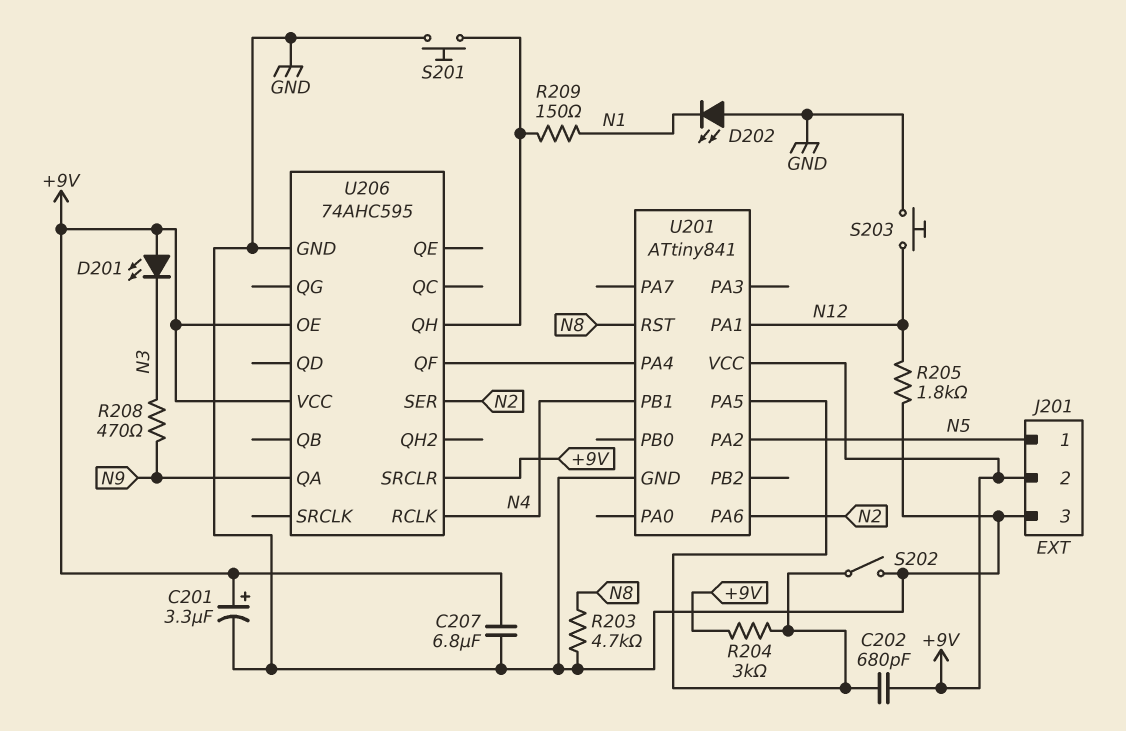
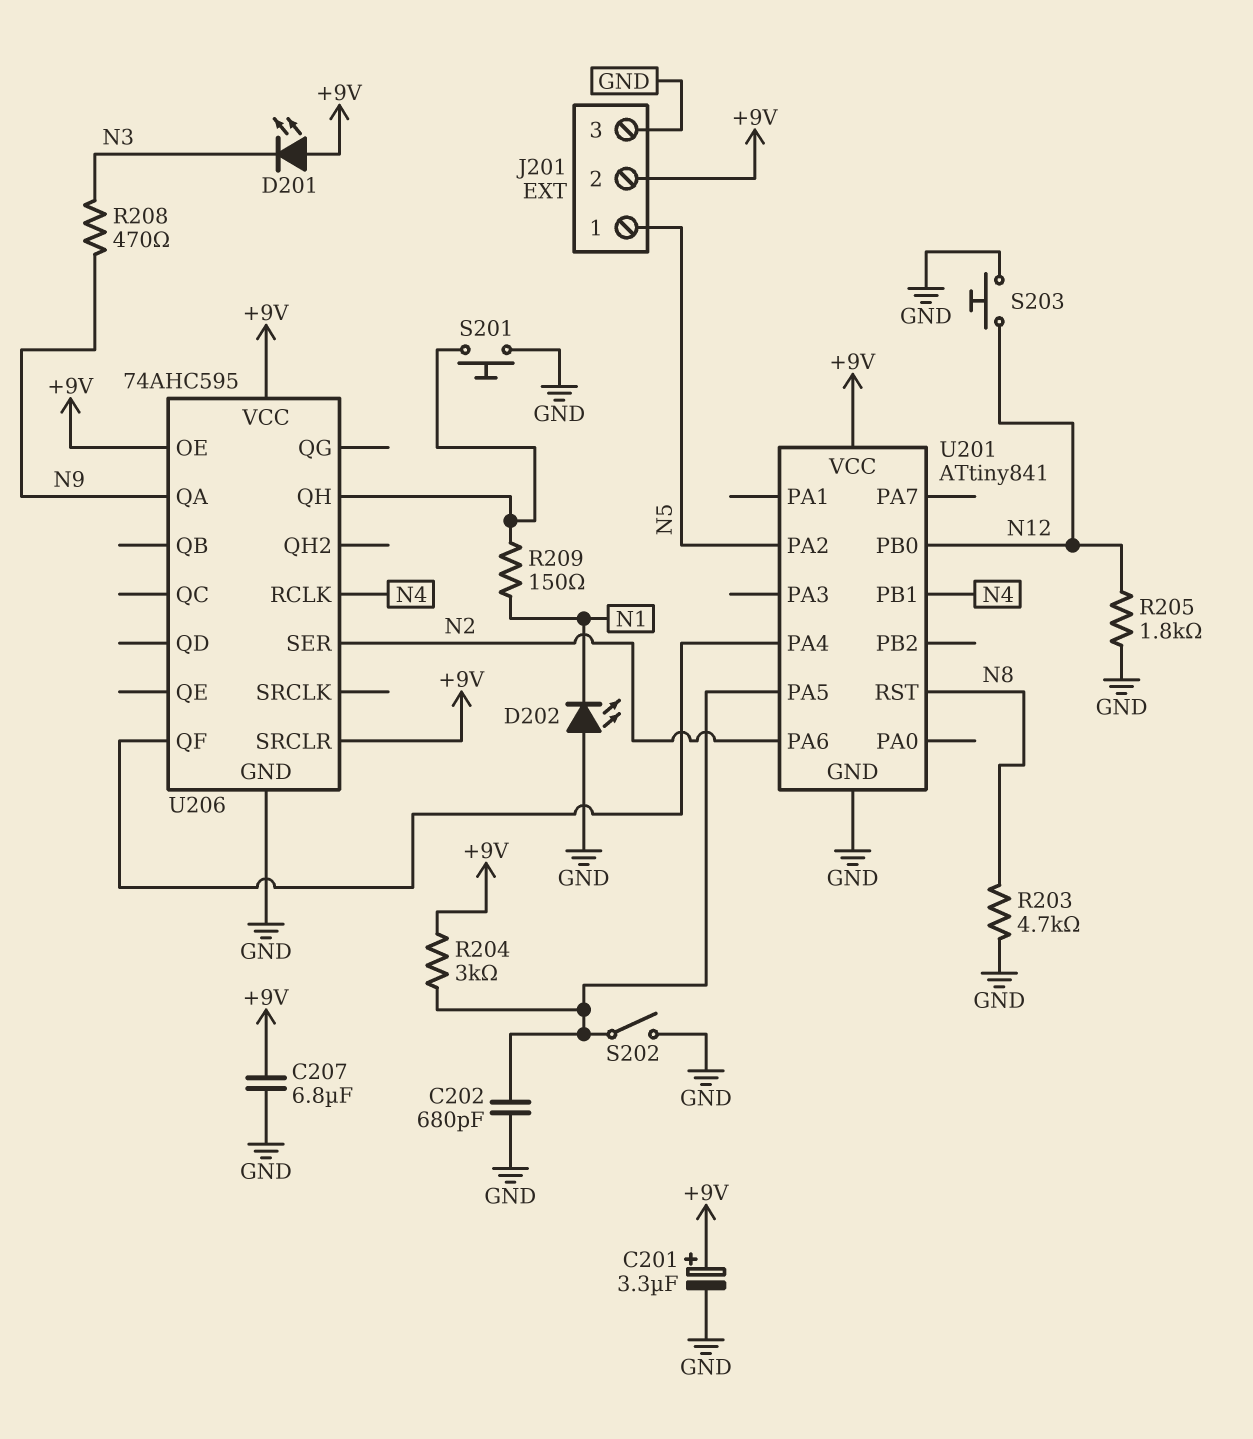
C202: 680pF (+9V, U201/PA5) -> 680pF (GND, U201/PA5)
U201 pin PA1: N12 -> none
U201 pin PB0: none -> N12

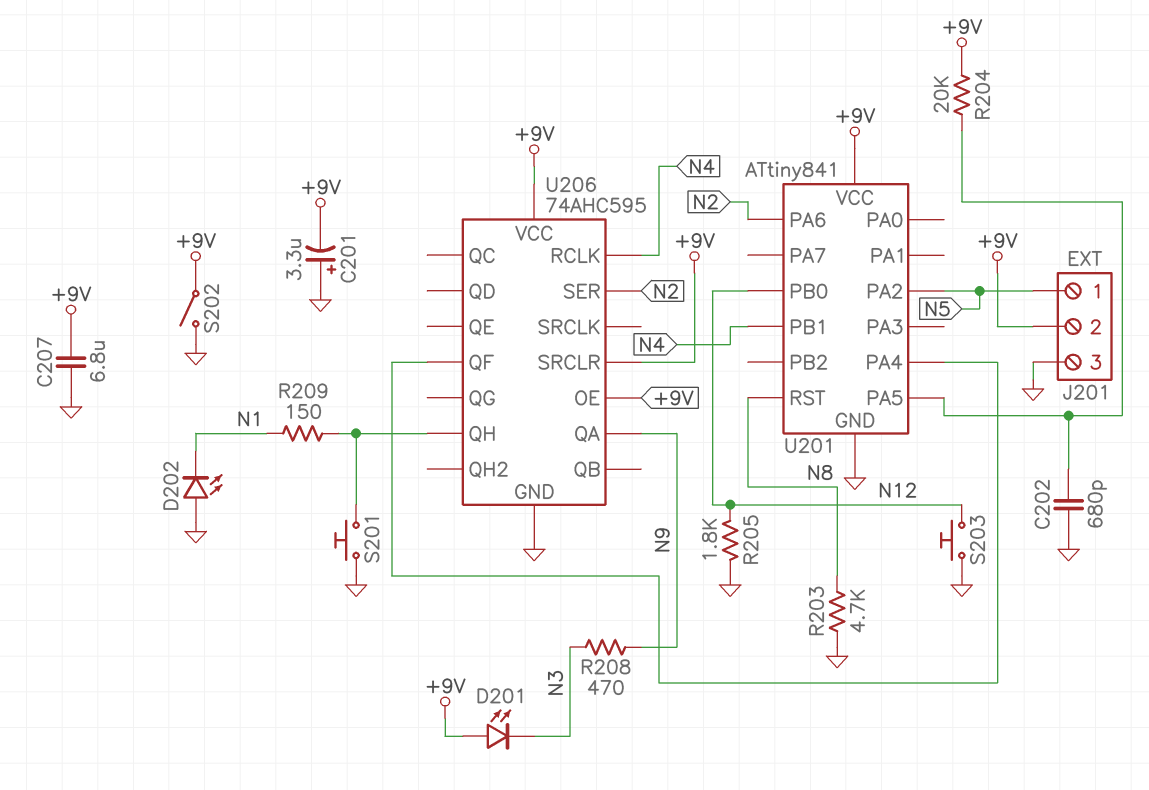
C201: 3.3uF (plus +9V, minus GND) -> 3.3uF (plus GND, minus +9V)
R204: 3k (+9V, U201/PA5) -> 20k (+9V, U201/PA5)
S202: switch (GND, U201/PA5) -> switch (+9V, GND)

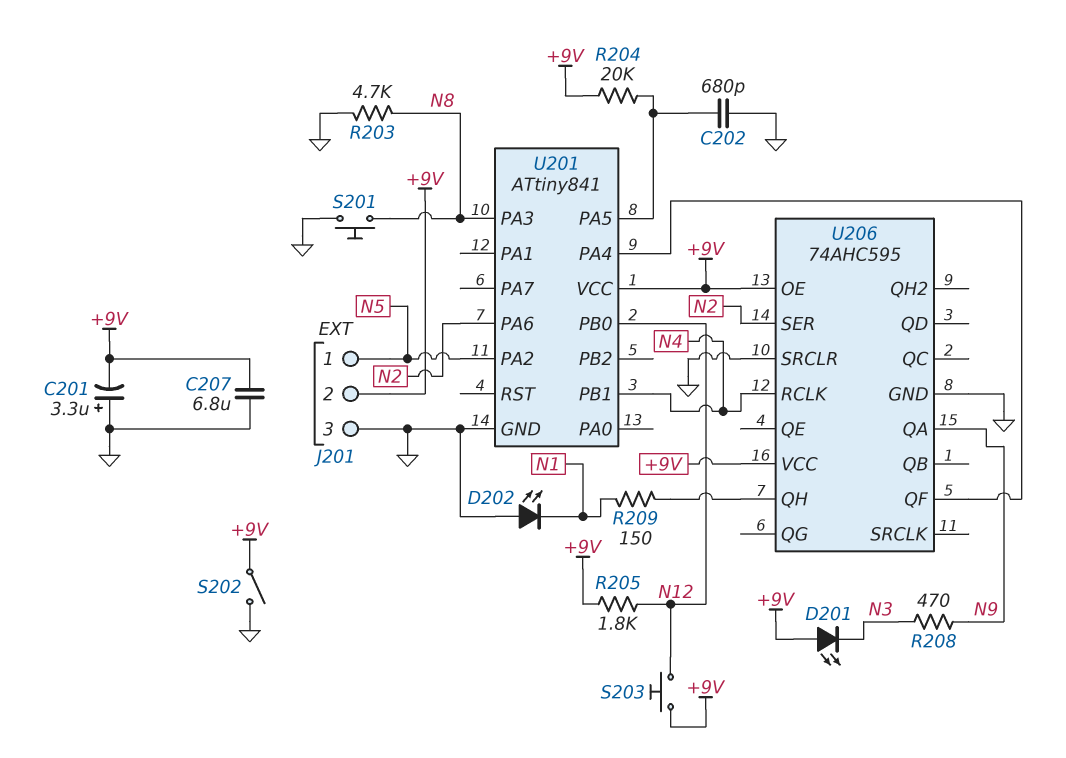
R205: 1.8k (GND, N12) -> 1.8k (+9V, N12)
S201: button (GND, U206/QH) -> button (GND, N8)
S203: button (GND, N12) -> button (+9V, N12)
U201 pin PA3: none -> N8
U201 pin RST: N8 -> none
U206 pin SRCLR: +9V -> GND

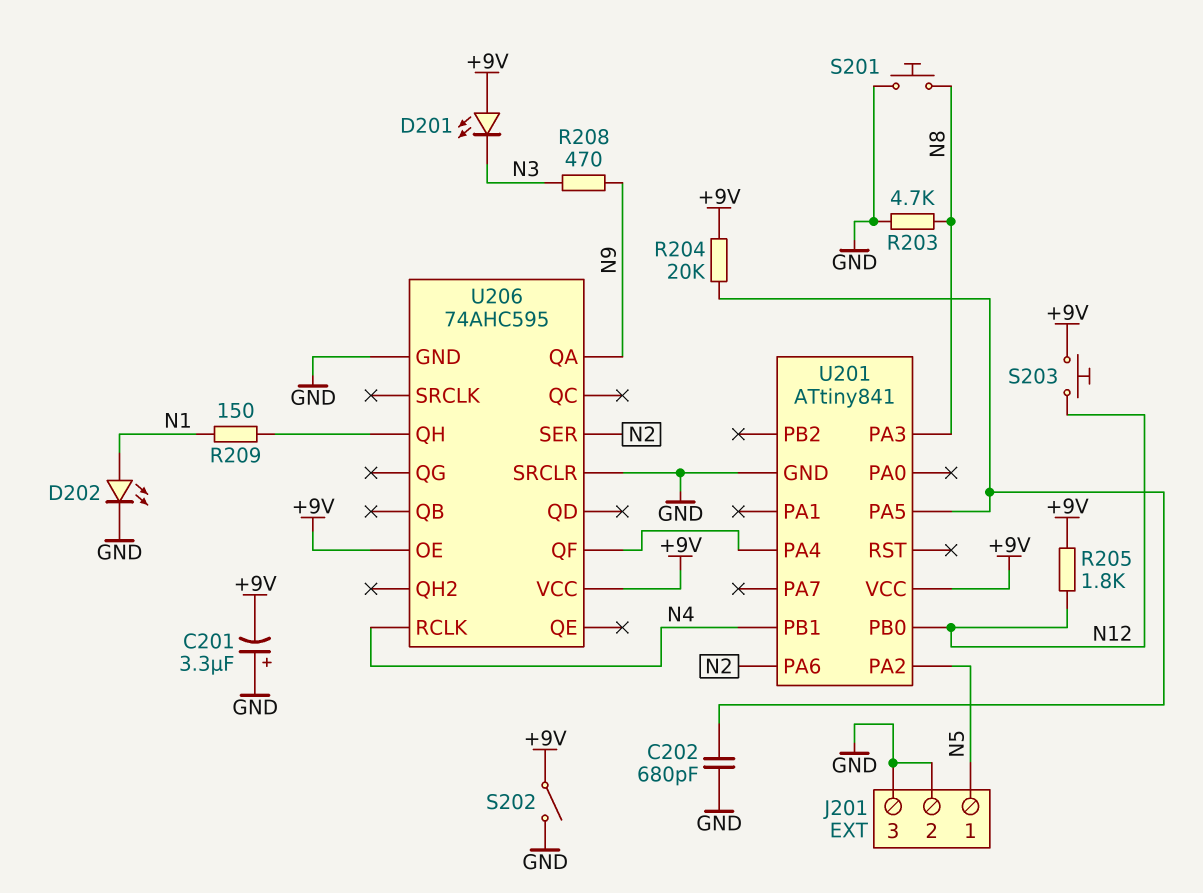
C207: 6.8uF (+9V, GND) -> none
D202: LED (A GND, K N1) -> LED (A N1, K GND)
J201 pin 2: +9V -> GND

